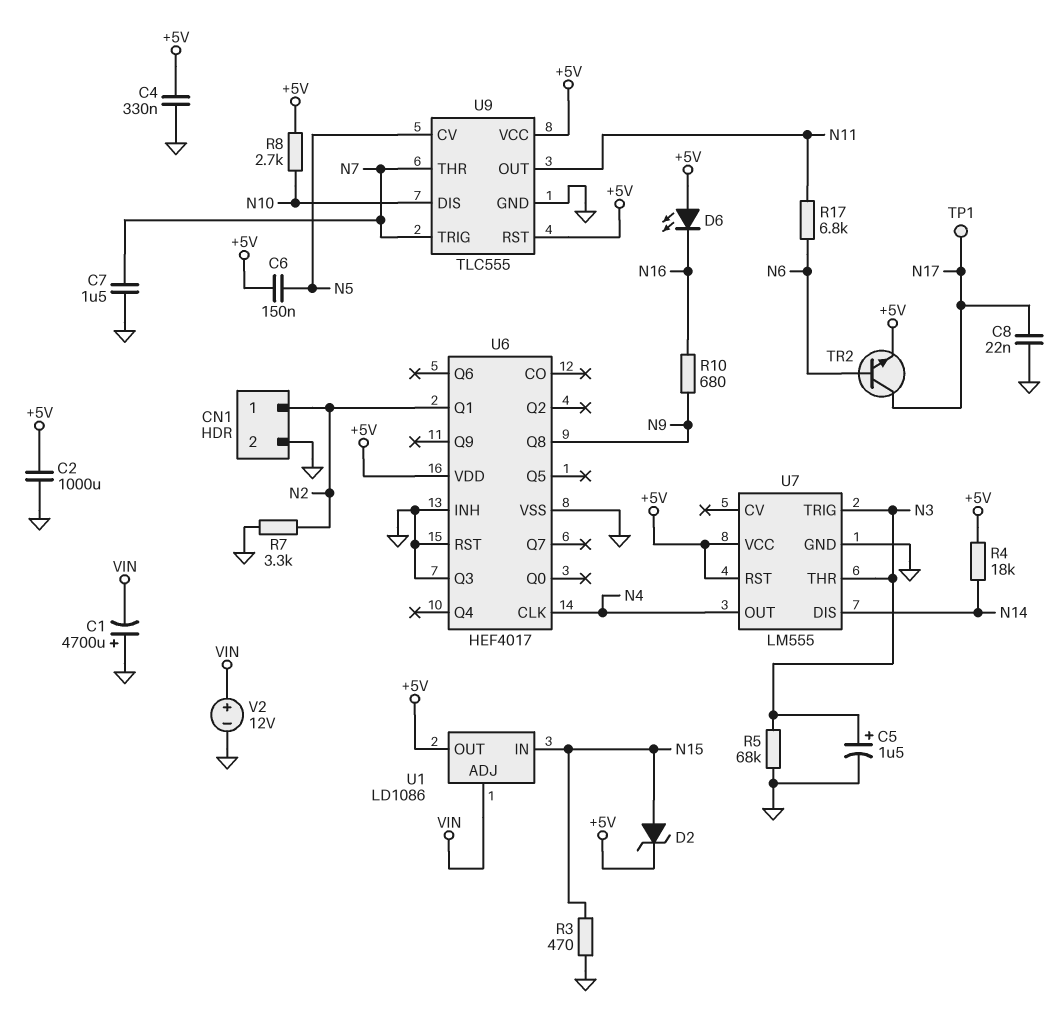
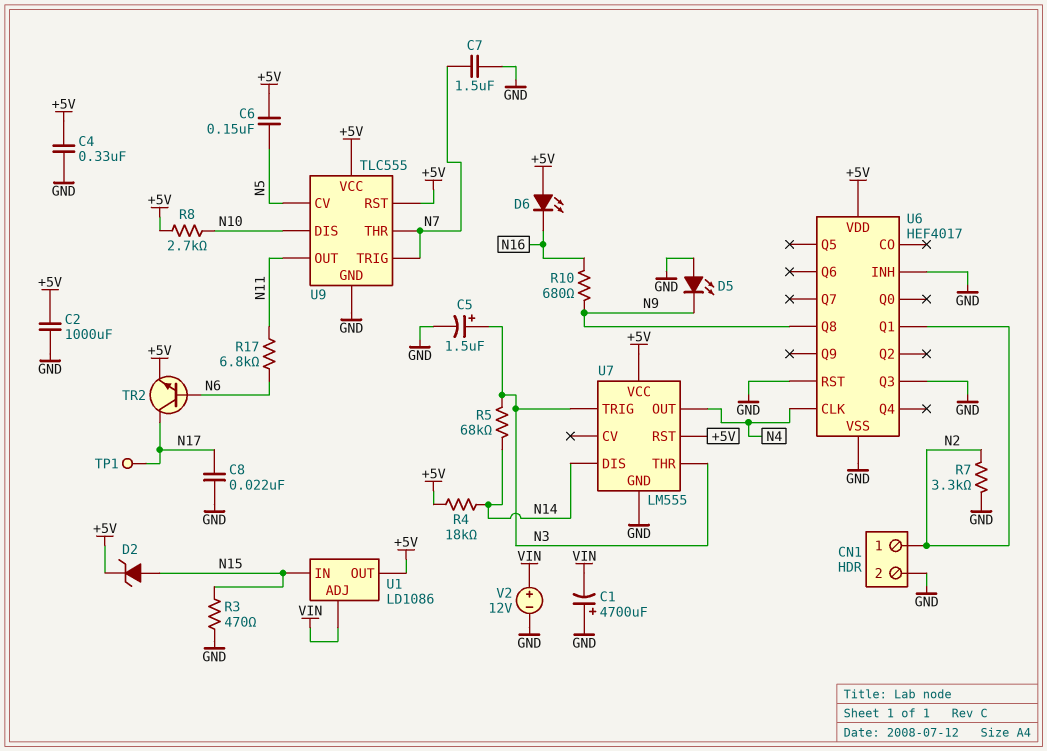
D5: none -> LED (A GND, K N9)
R5: 68k (GND, N3) -> 68k (N3, N14)

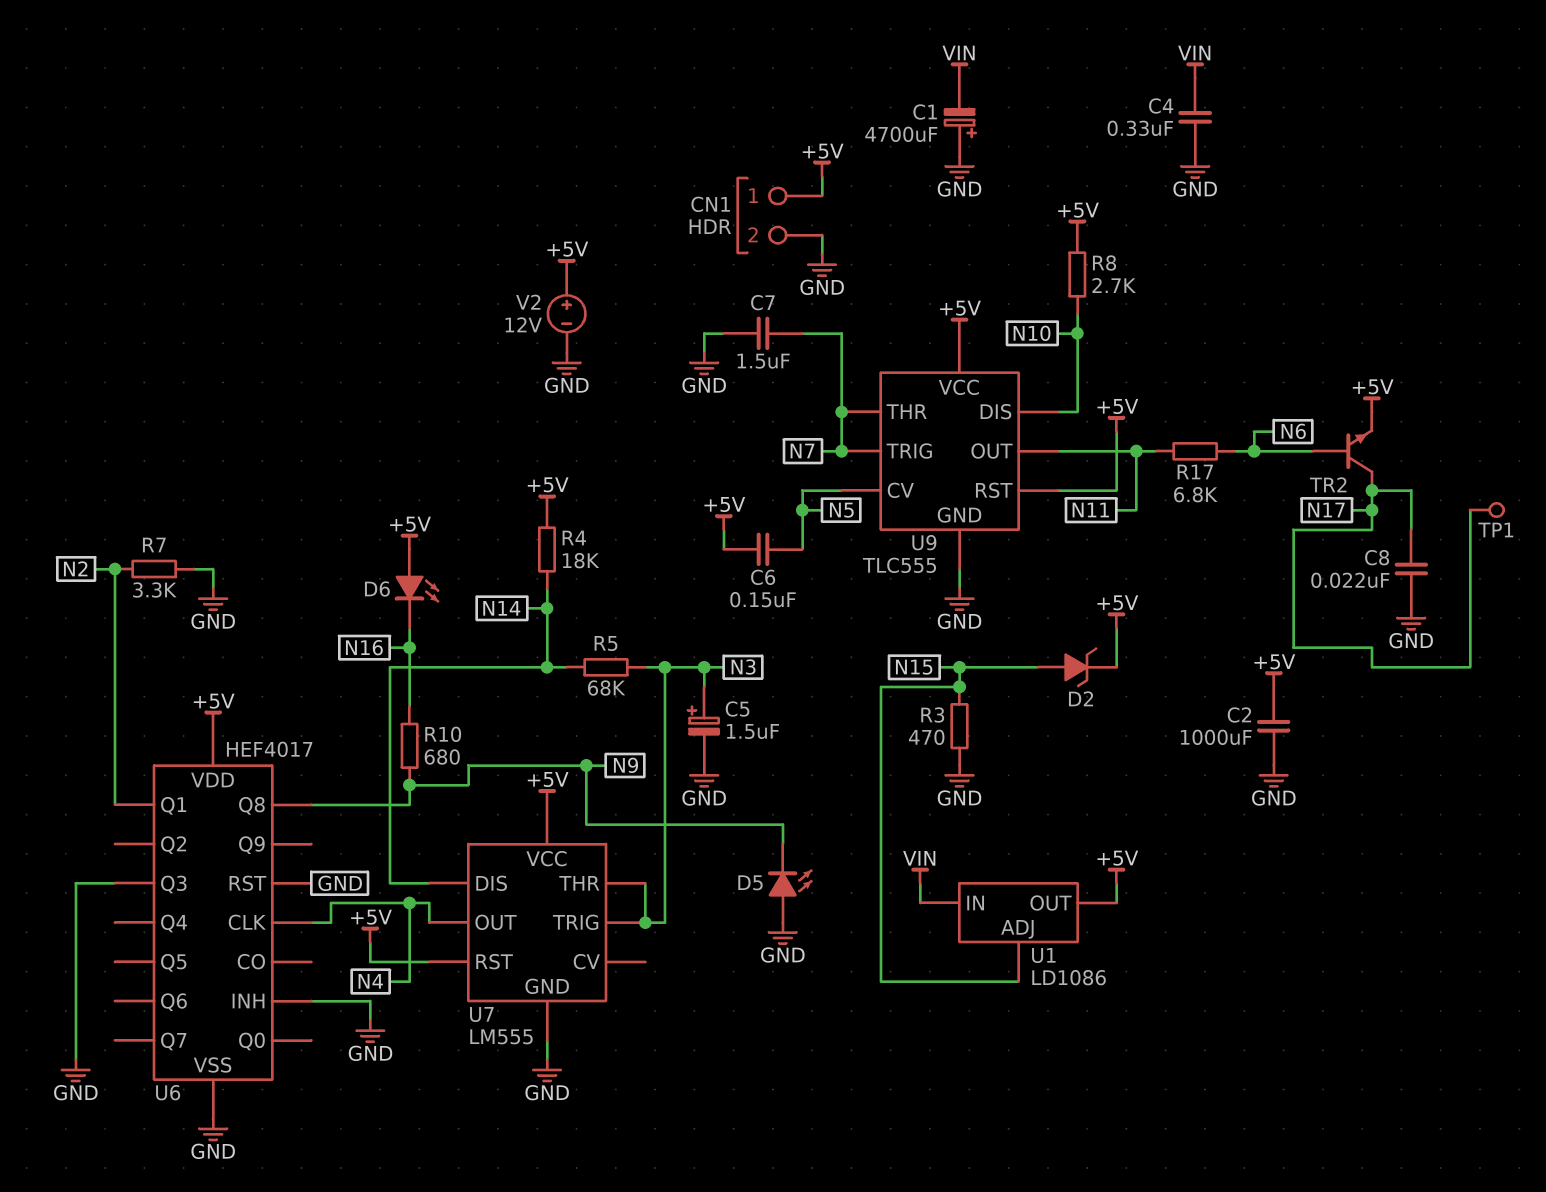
C4: 330nF (+5V, GND) -> 330nF (GND, VIN)
CN1 pin 1: N2 -> +5V
U1 pin ADJ: VIN -> N15
U1 pin IN: N15 -> VIN
V2: 12V (plus VIN, minus GND) -> 12V (plus +5V, minus GND)

